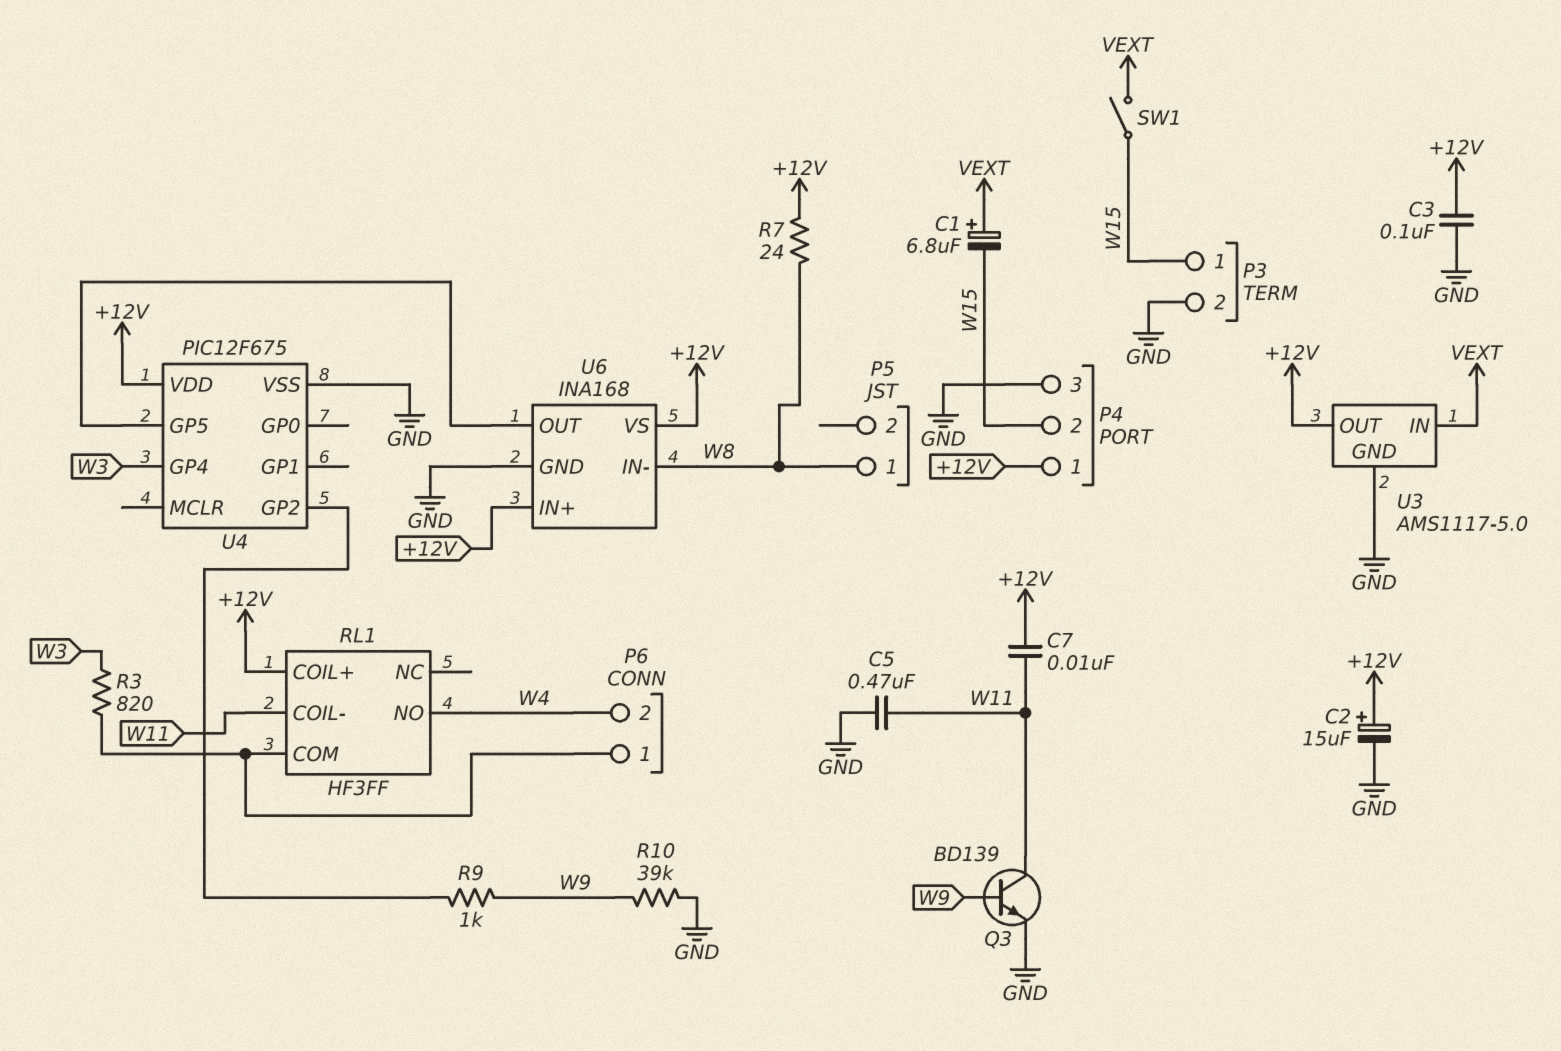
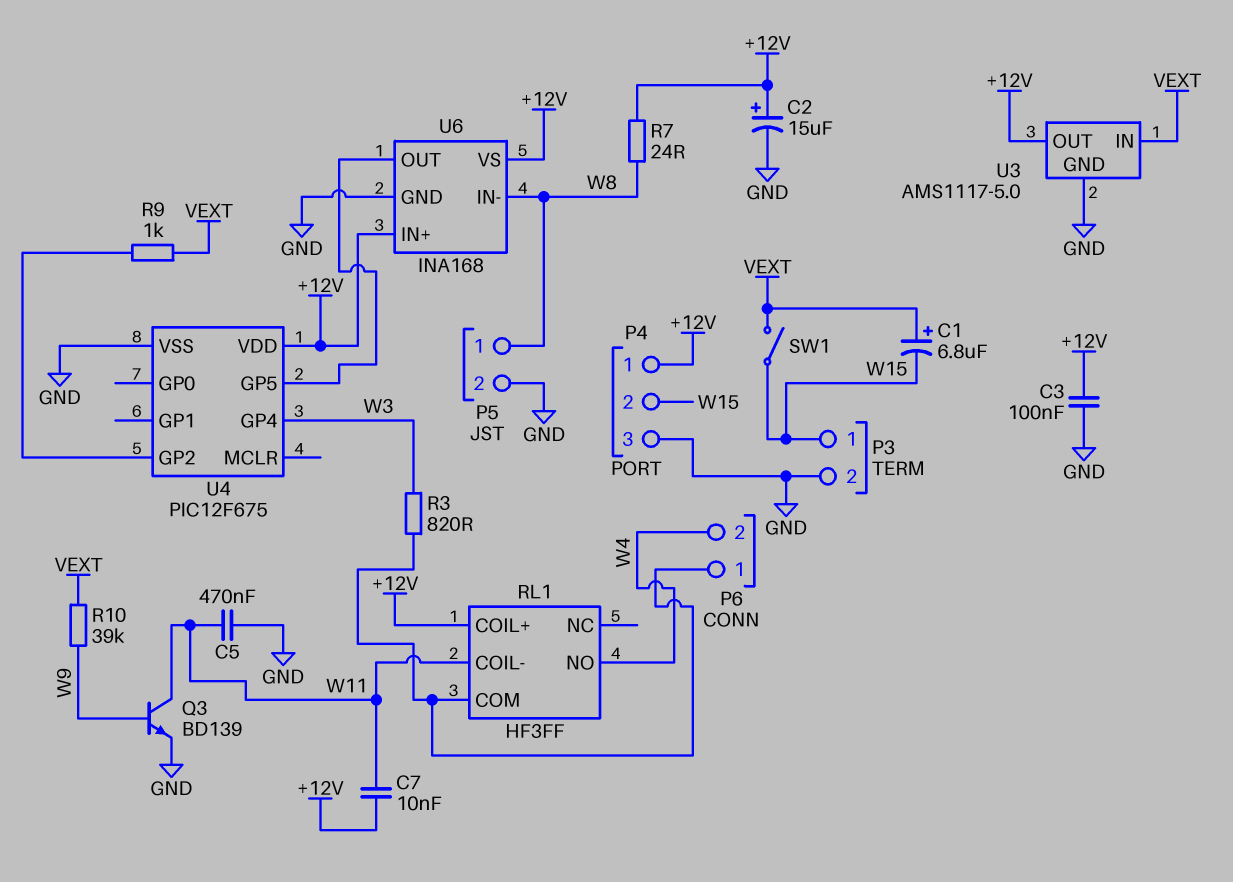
P5 pin 2: none -> GND
R9: 1k (U4/GP2, W9) -> 1k (U4/GP2, VEXT)
R10: 39k (GND, W9) -> 39k (VEXT, W9)

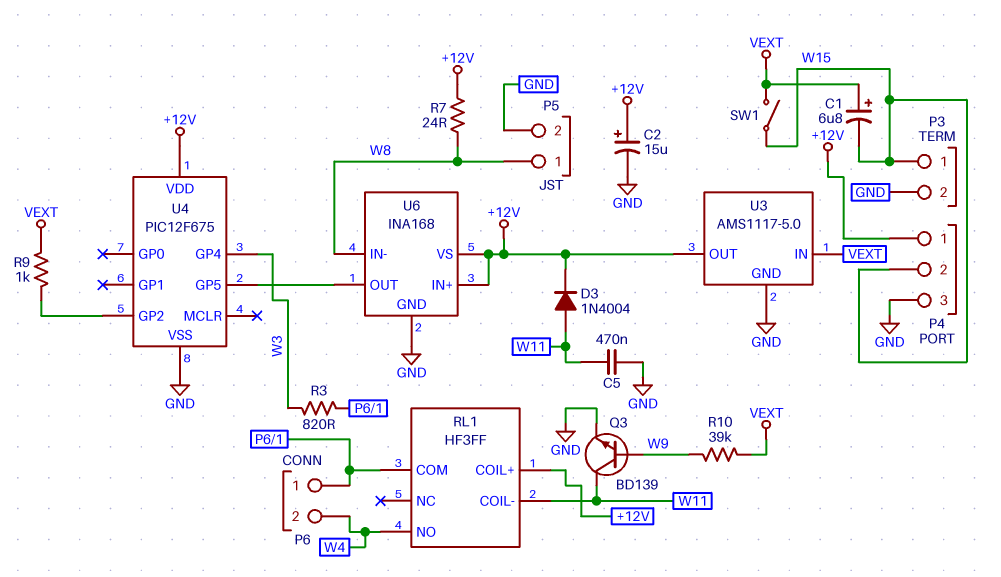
C3: 100nF (+12V, GND) -> none
C7: 10nF (+12V, W11) -> none
D3: none -> diode 1N4004 (A W11, K +12V)

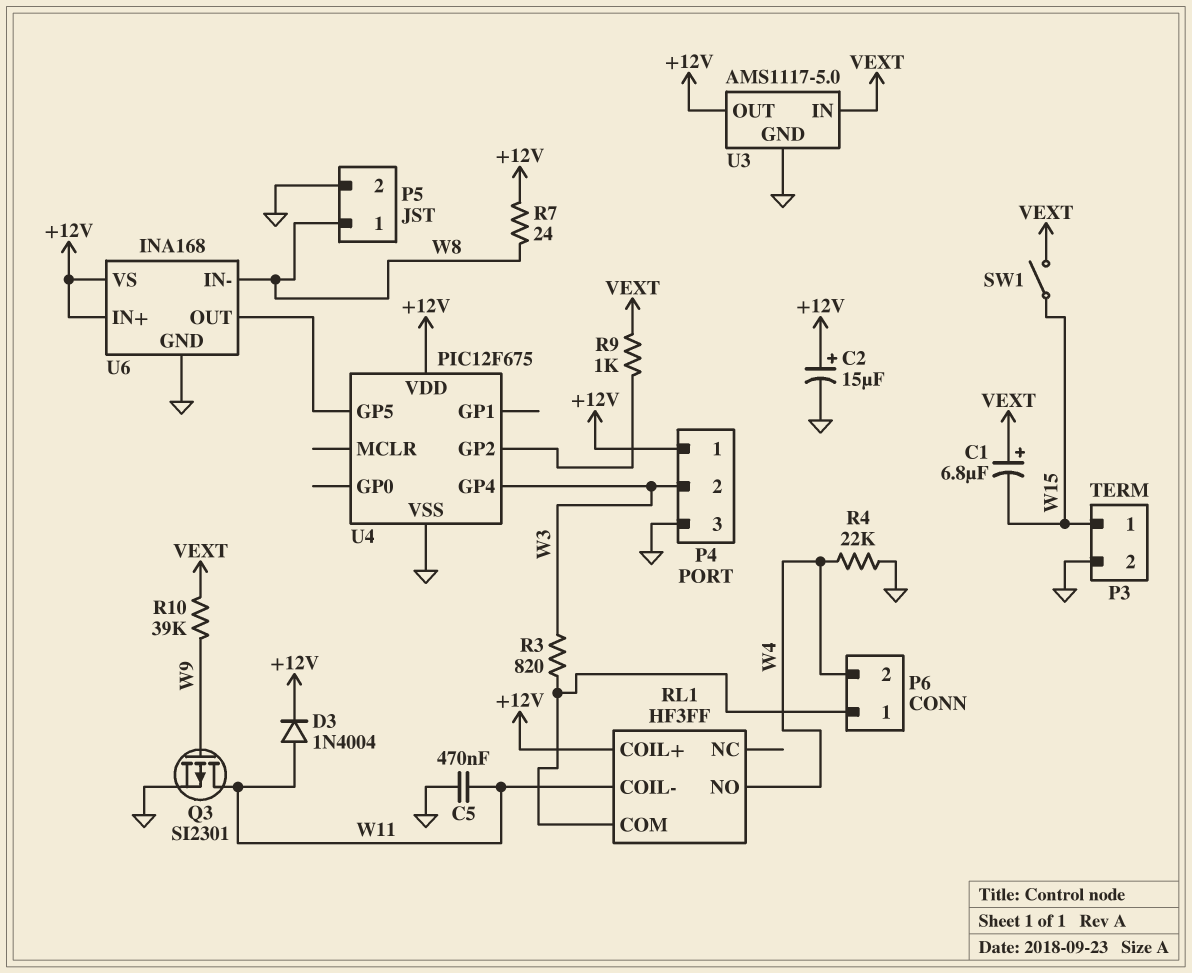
P4 pin 2: W15 -> W3
Q3: NPN BD139 (B W9, C W11, E GND) -> PMOS SI2301 (G W9, D W11, S GND)
R4: none -> 22k (GND, W4)

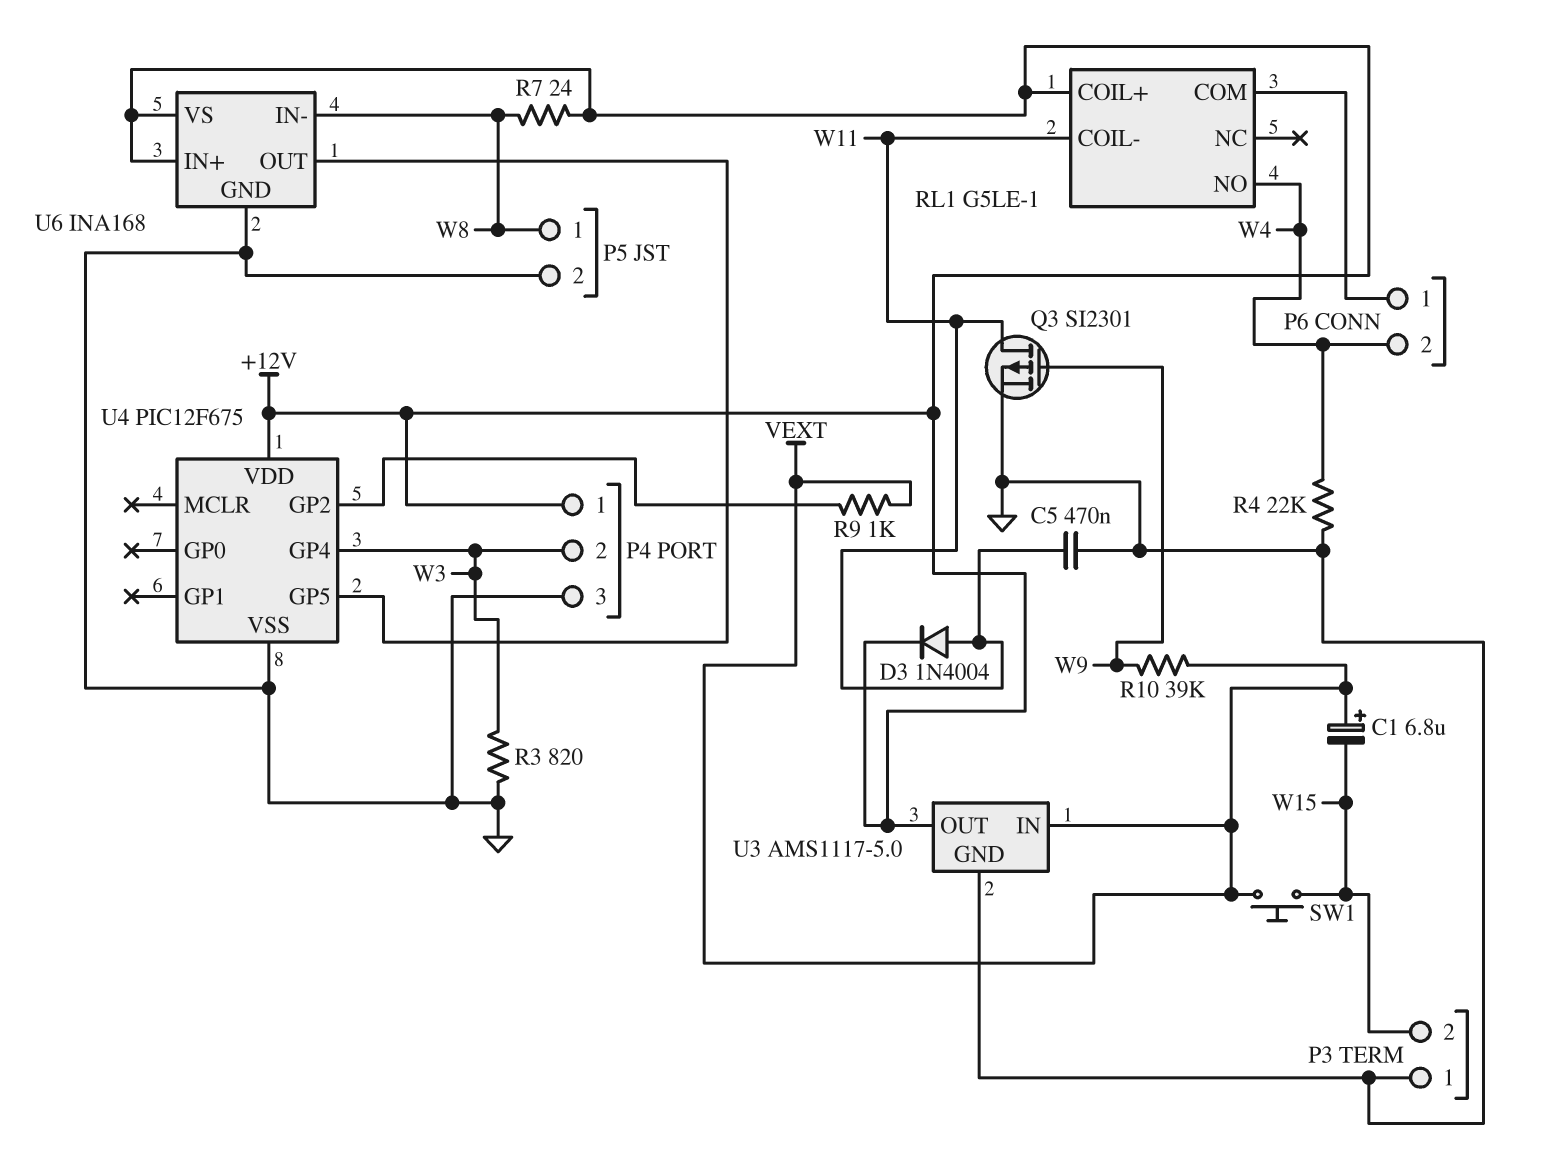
C2: 15uF (plus +12V, minus GND) -> none
P3 pin 1: W15 -> GND
P3 pin 2: GND -> W15
R3: 820 (P6/1, W3) -> 820 (GND, W3)
RL1: HF3FF -> G5LE-1
SW1: switch (VEXT, W15) -> button (VEXT, W15)

